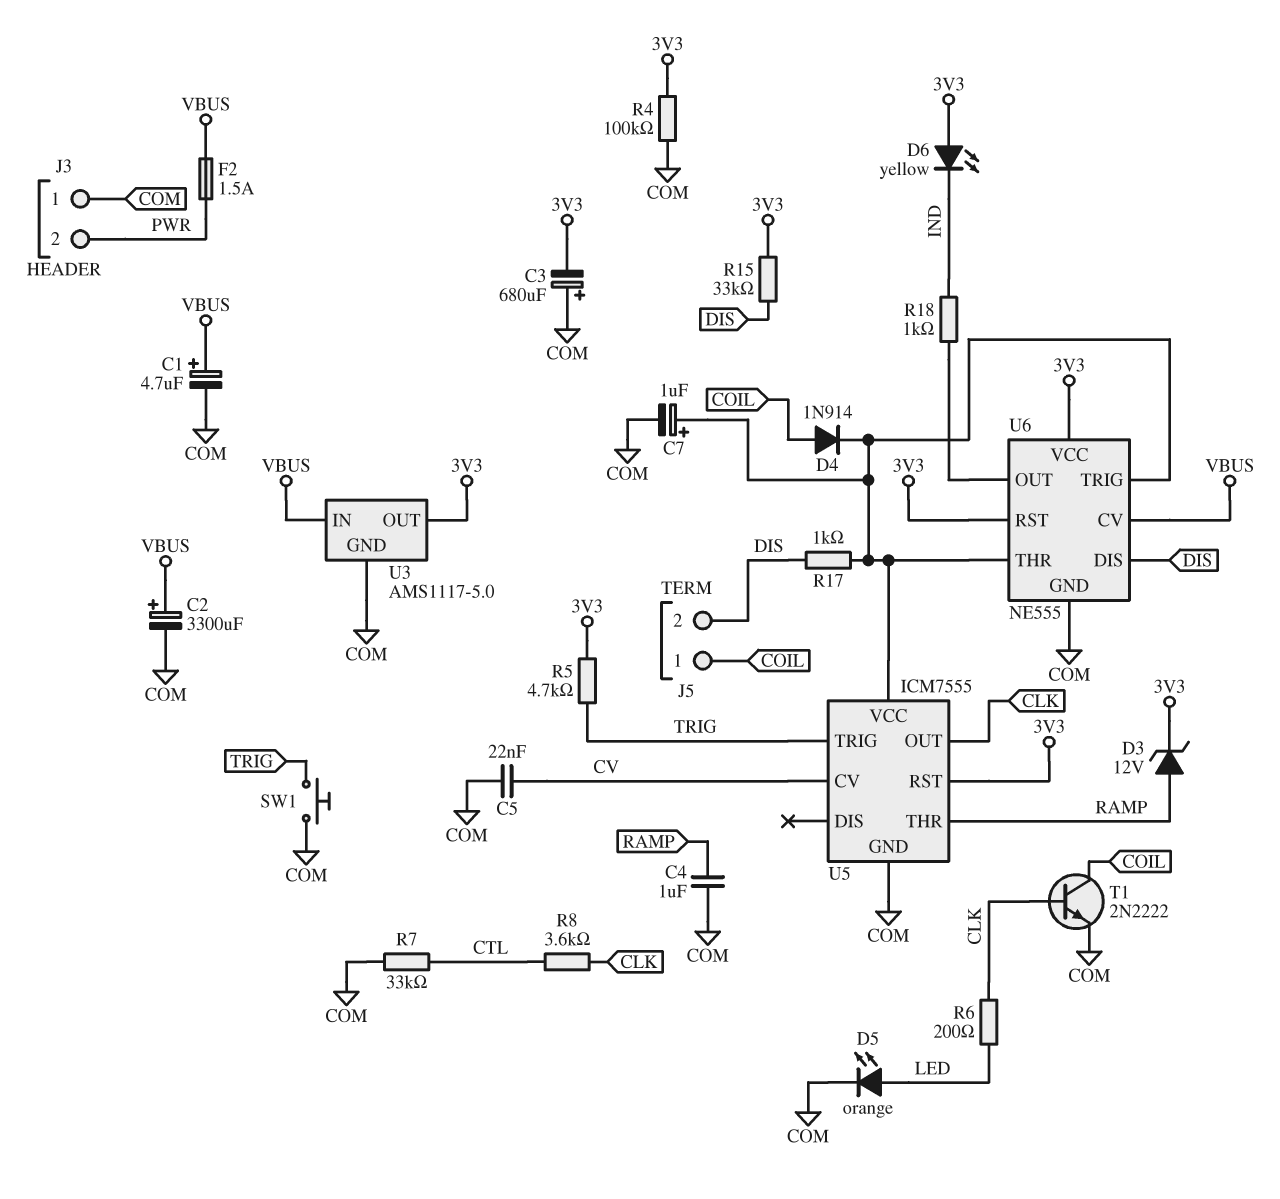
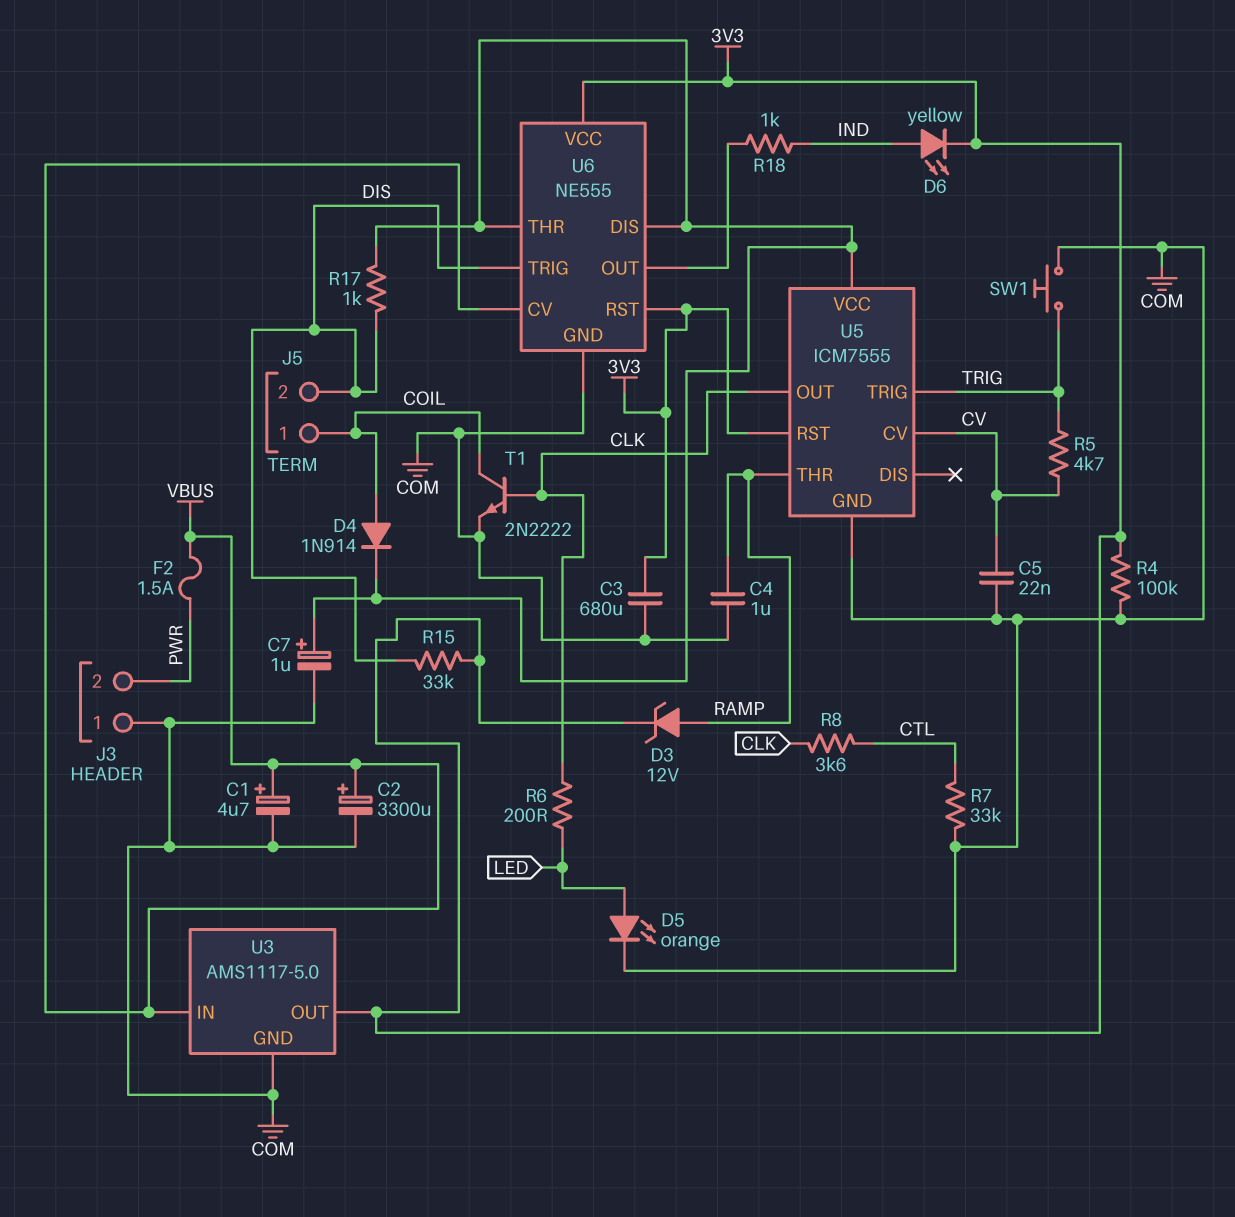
C3: 680uF (plus COM, minus 3V3) -> 680uF (3V3, COM)
D6: LED yellow (A 3V3, K IND) -> LED yellow (A IND, K 3V3)
R5: 4.7k (3V3, TRIG) -> 4.7k (CV, TRIG)
U6 pin DIS: DIS -> U5/VCC
U6 pin TRIG: U5/VCC -> DIS

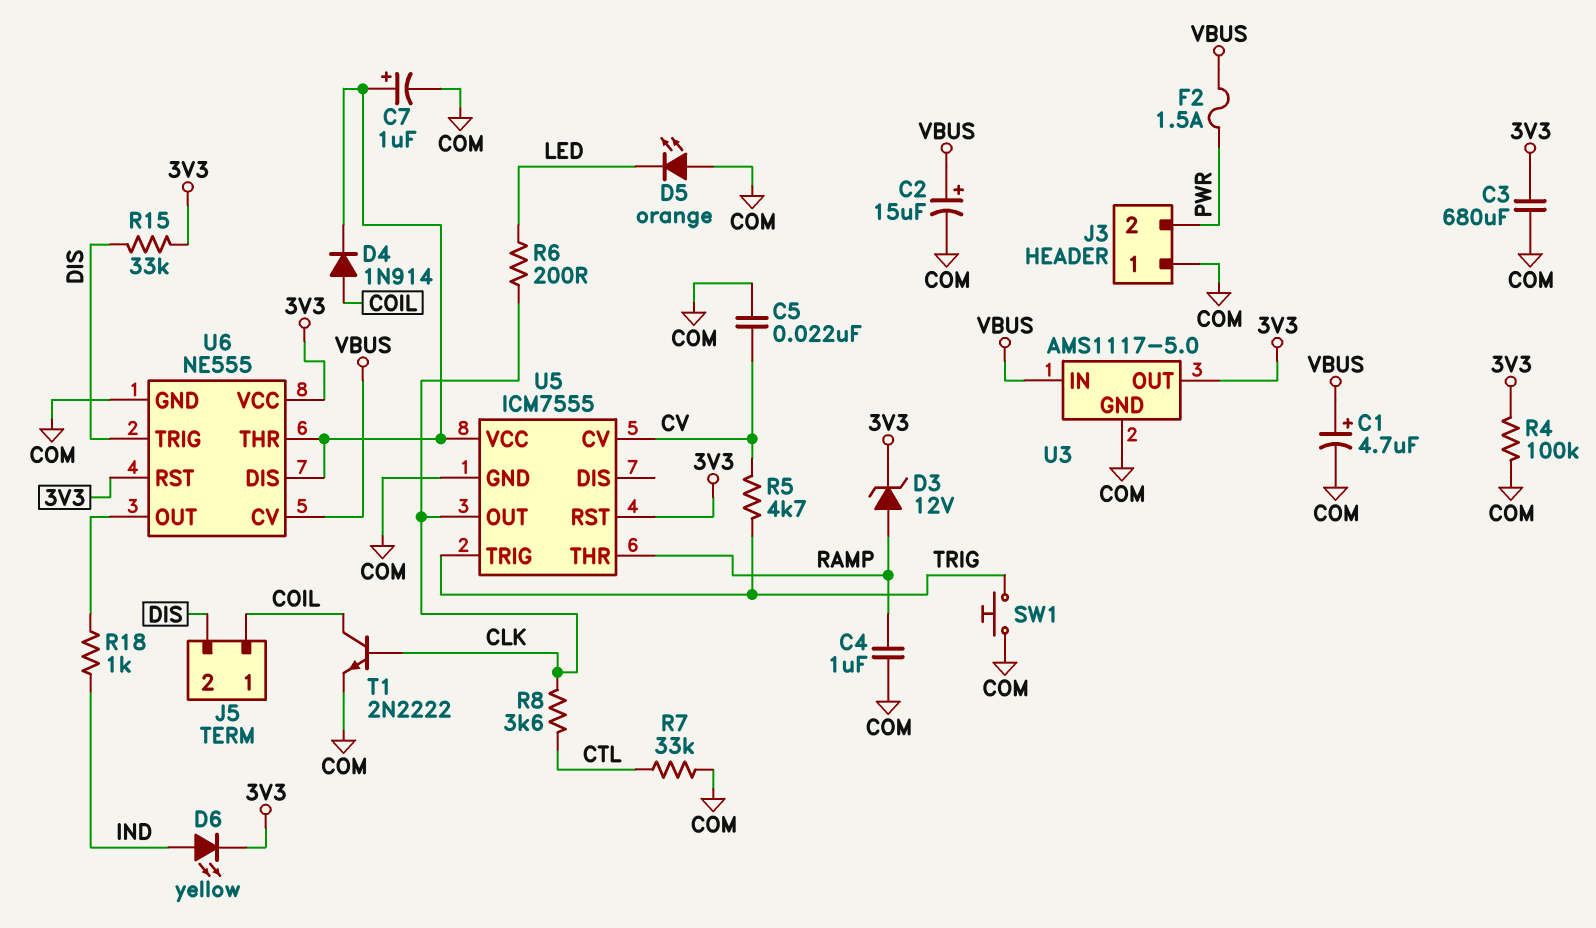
C2: 3300uF (plus VBUS, minus COM) -> 15uF (plus VBUS, minus COM)
D5: LED orange (A LED, K COM) -> LED orange (A COM, K LED)
R17: 1k (DIS, U5/VCC) -> none

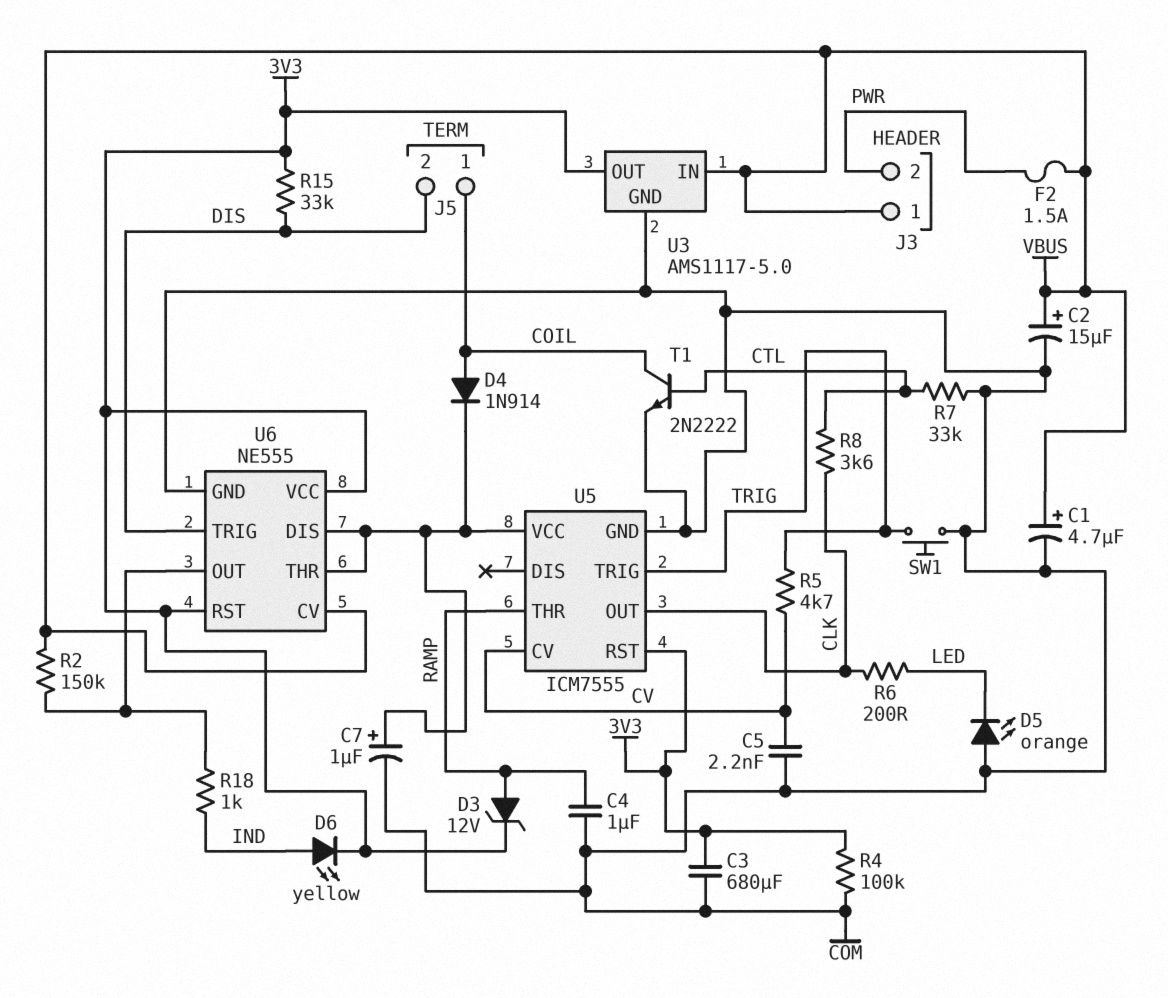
C5: 22nF (COM, CV) -> 2.2nF (COM, CV)
J3 pin 1: COM -> VBUS
R2: none -> 150k (U6/OUT, VBUS)
T1: NPN 2N2222 (B CLK, C COIL, E COM) -> NPN 2N2222 (B CTL, C COIL, E COM)

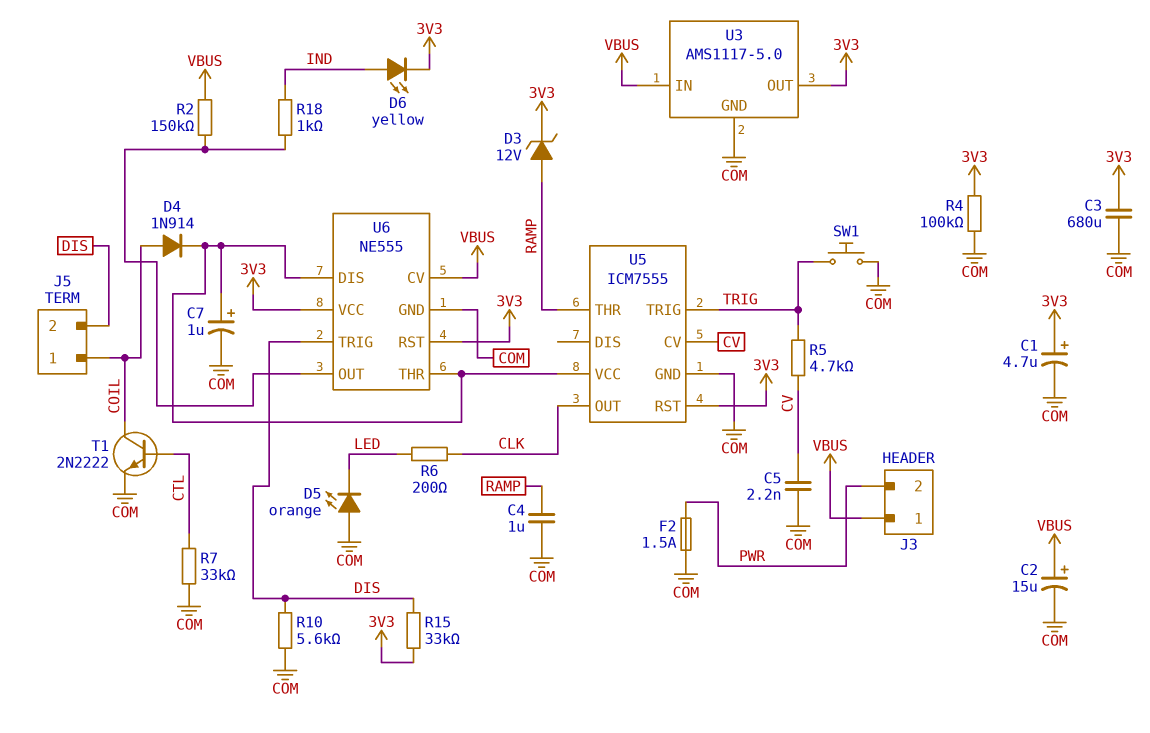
C1: 4.7uF (plus VBUS, minus COM) -> 4.7uF (plus 3V3, minus COM)
F2: 1.5A (PWR, VBUS) -> 1.5A (COM, PWR)
R8: 3.6k (CLK, CTL) -> none
R10: none -> 5.6k (COM, DIS)

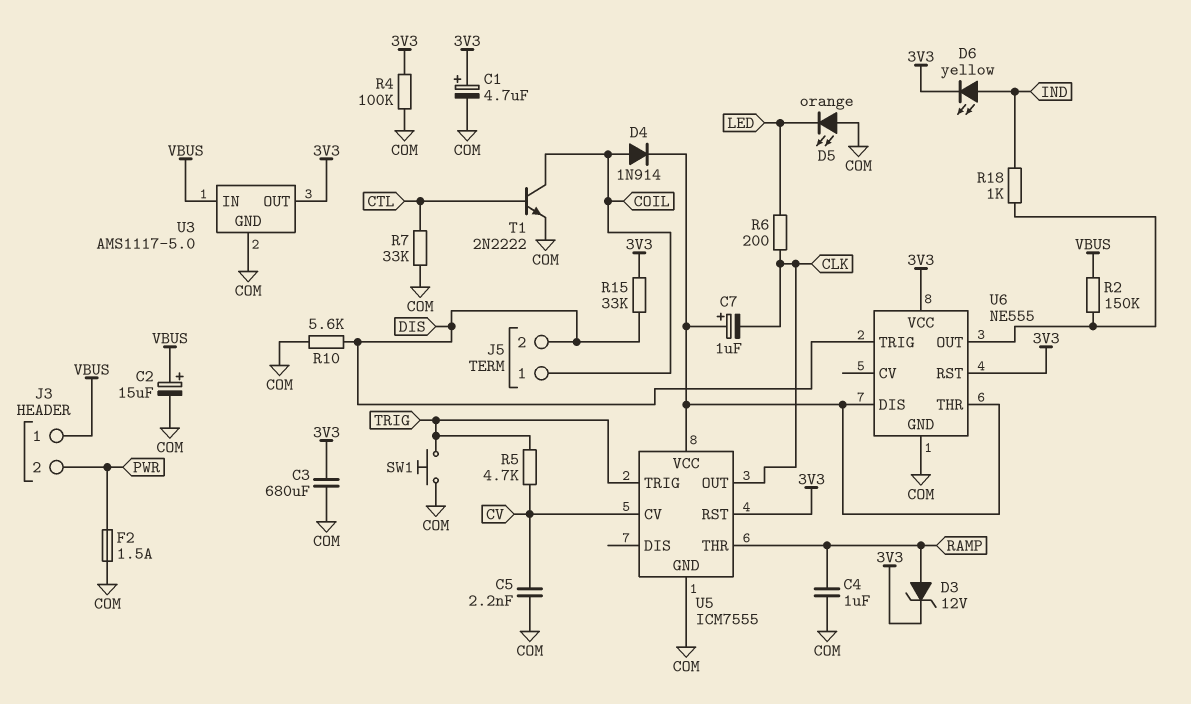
C7: 1uF (plus U5/VCC, minus COM) -> 1uF (plus U5/VCC, minus CLK)
U6 pin CV: VBUS -> none

